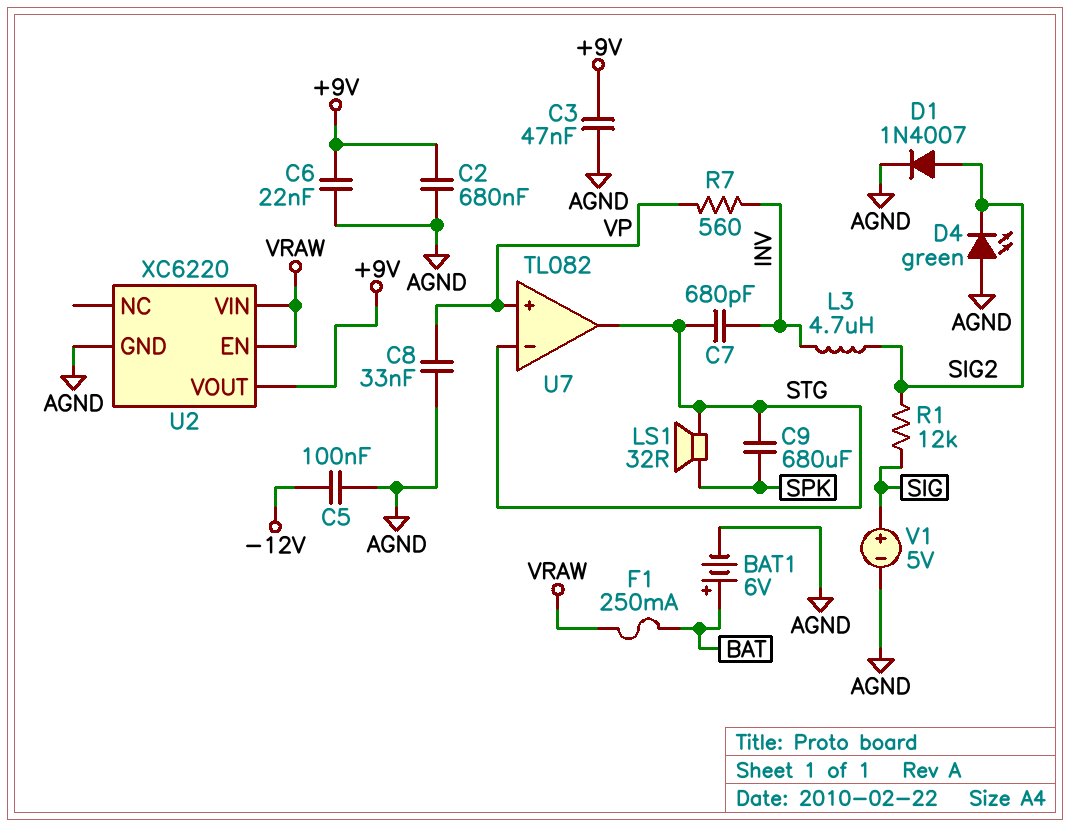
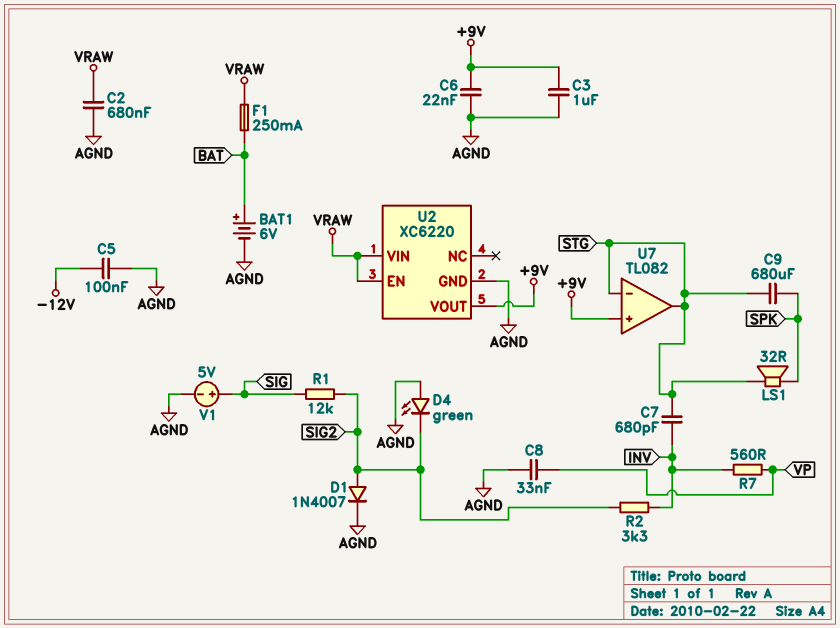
C2: 680nF (+9V, AGND) -> 680nF (AGND, VRAW)
C3: 47nF (+9V, AGND) -> 1uF (+9V, AGND)
L3: 4.7uH (INV, SIG2) -> none
R2: none -> 3.3k (INV, SIG2)
U7 pin in+: VP -> +9V

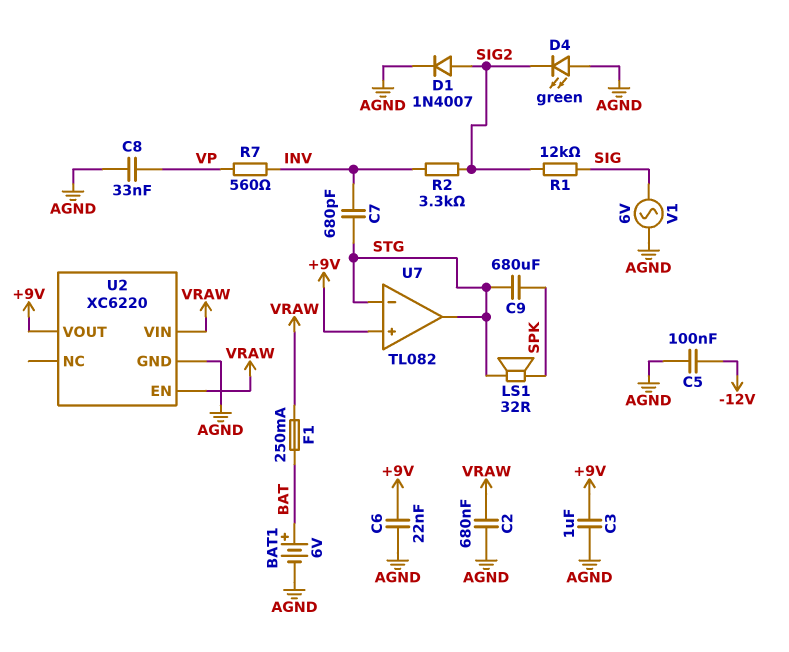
V1: 5V (plus SIG, minus AGND) -> AC 6V (AGND, SIG)

